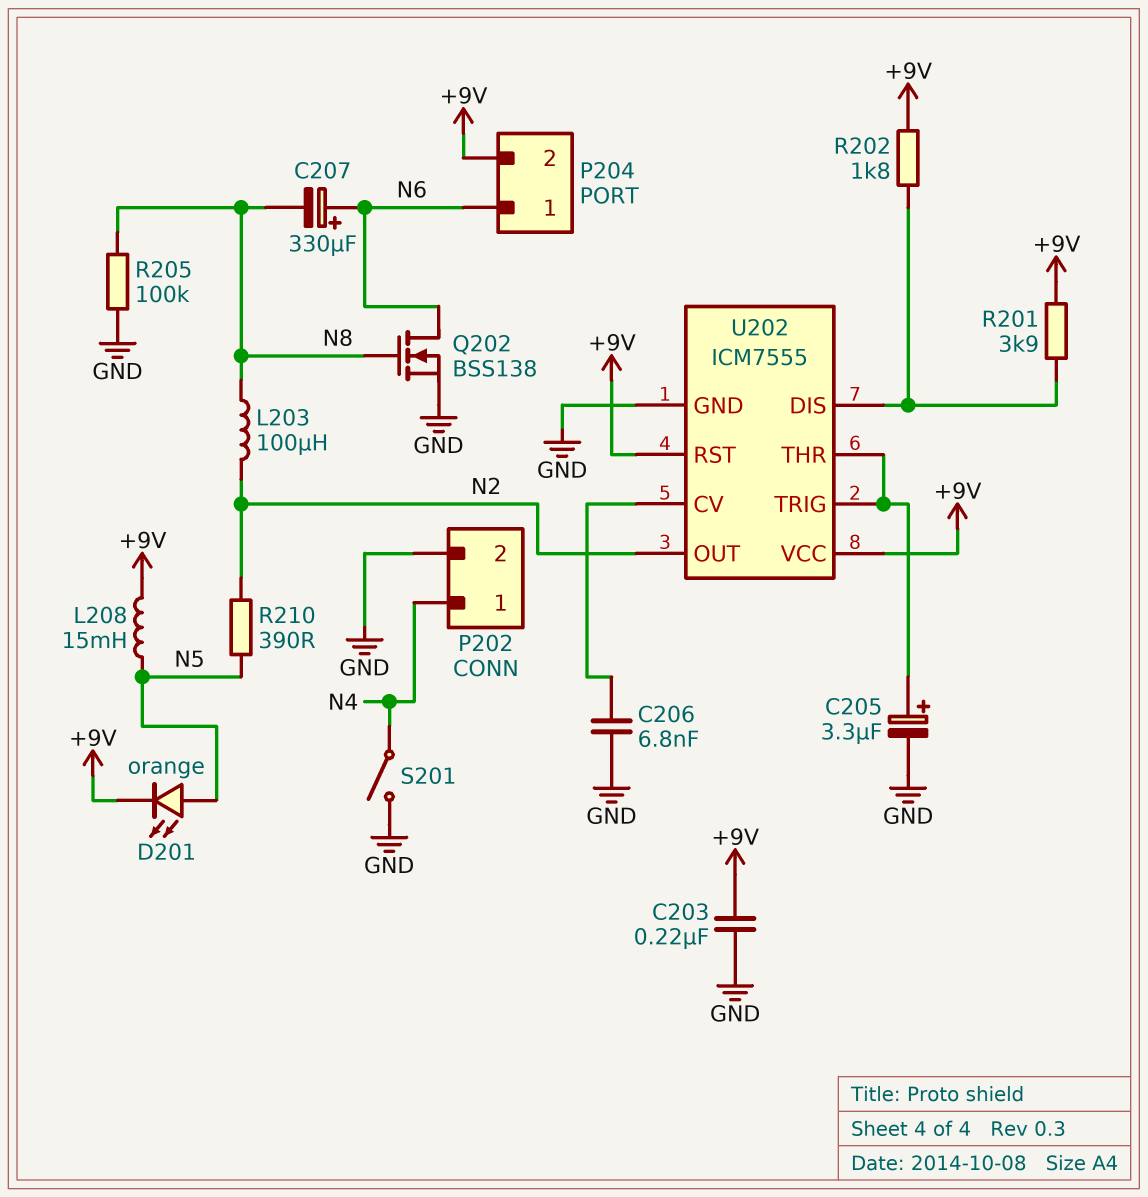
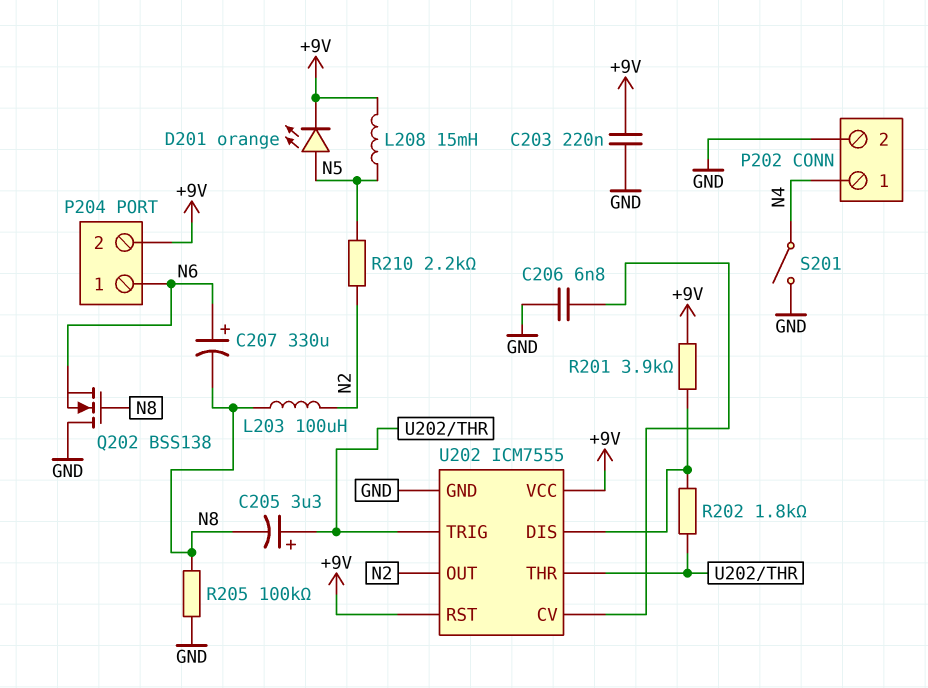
C205: 3.3uF (plus U202/THR, minus GND) -> 3.3uF (plus U202/THR, minus N8)
Q202: NMOS BSS138 (G N8, D N6, S GND) -> NMOS BSS138 (G N8, D GND, S N6)
R202: 1.8k (+9V, U202/DIS) -> 1.8k (U202/DIS, U202/THR)
R210: 390 (N2, N5) -> 2.2k (N2, N5)

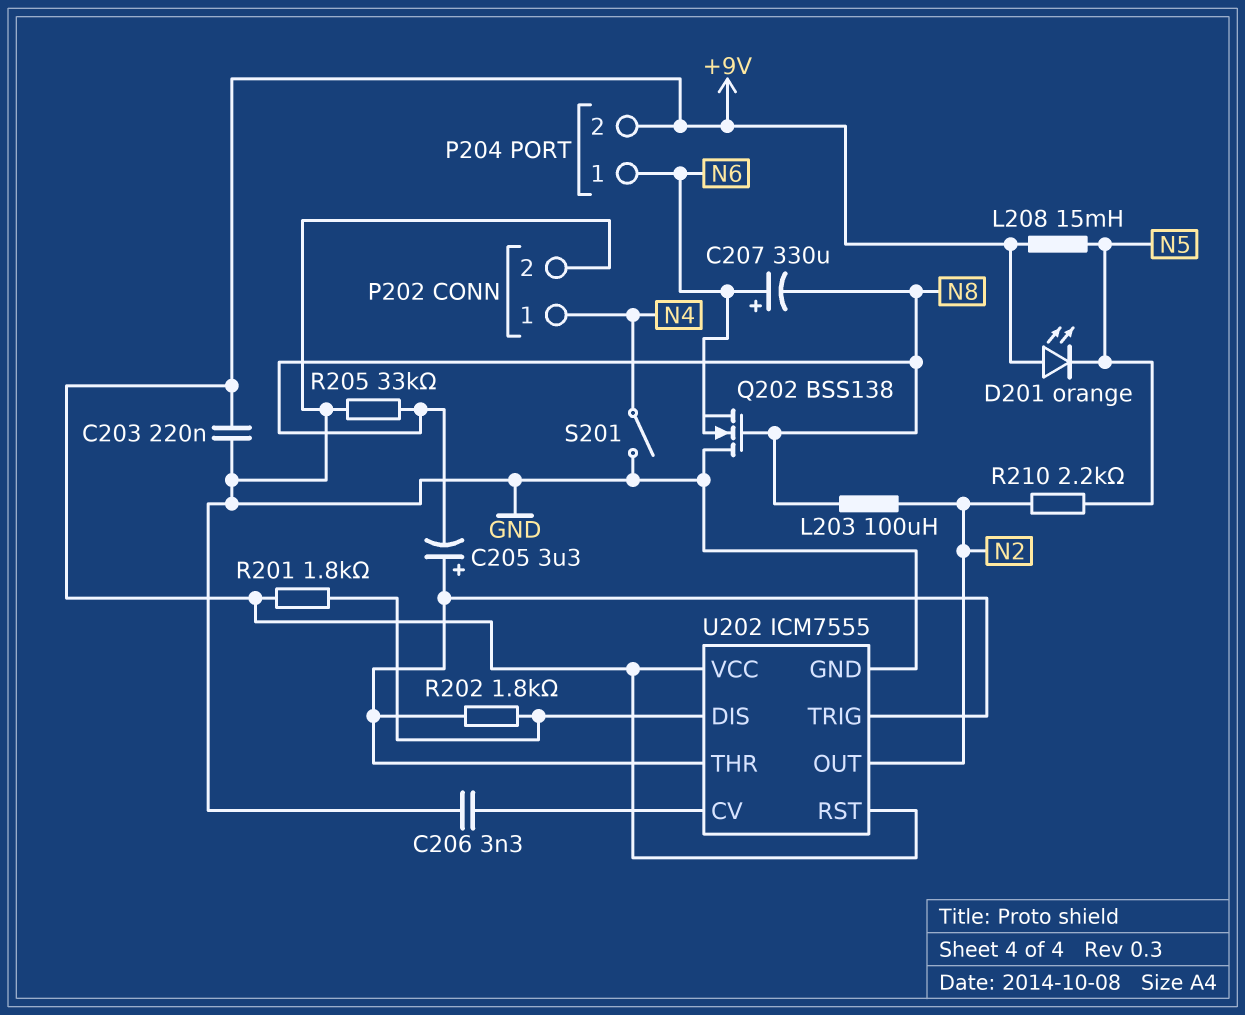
C206: 6.8nF (GND, U202/CV) -> 3.3nF (GND, U202/CV)
D201: LED orange (A N5, K +9V) -> LED orange (A +9V, K N5)
R201: 3.9k (+9V, U202/DIS) -> 1.8k (+9V, U202/DIS)
R205: 100k (GND, N8) -> 33k (GND, N8)

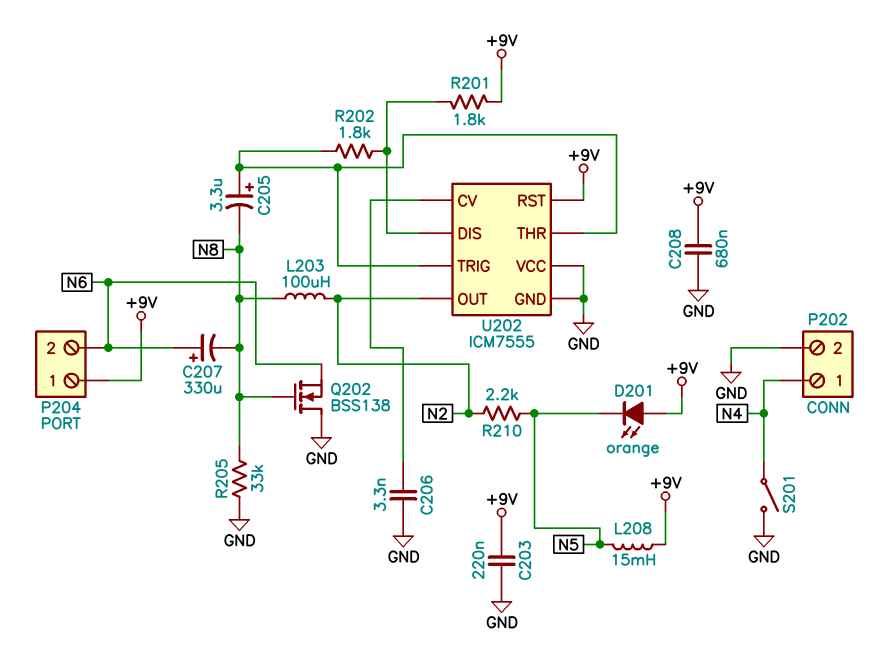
C208: none -> 680nF (+9V, GND)
P204 pin 1: N6 -> +9V
P204 pin 2: +9V -> N6
U202 pin VCC: +9V -> GND

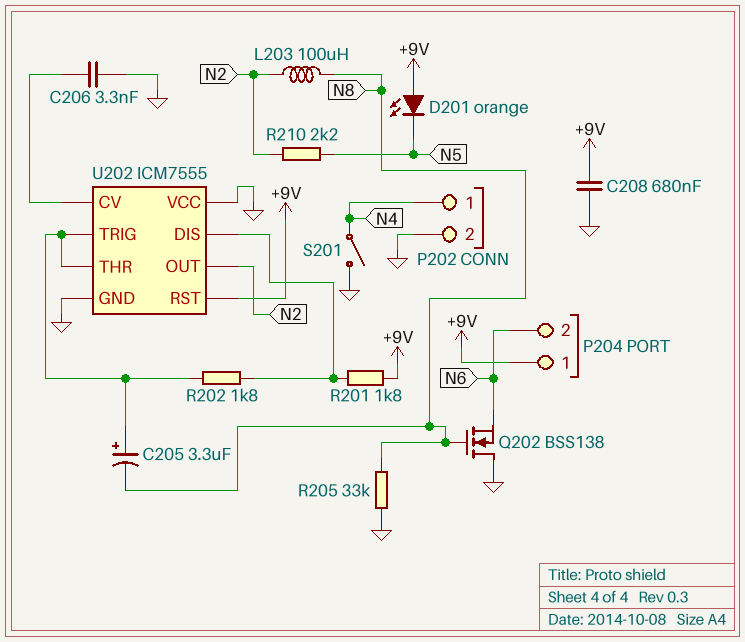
C203: 220nF (+9V, GND) -> none
C207: 330uF (plus N6, minus N8) -> none
L208: 15mH (+9V, N5) -> none

